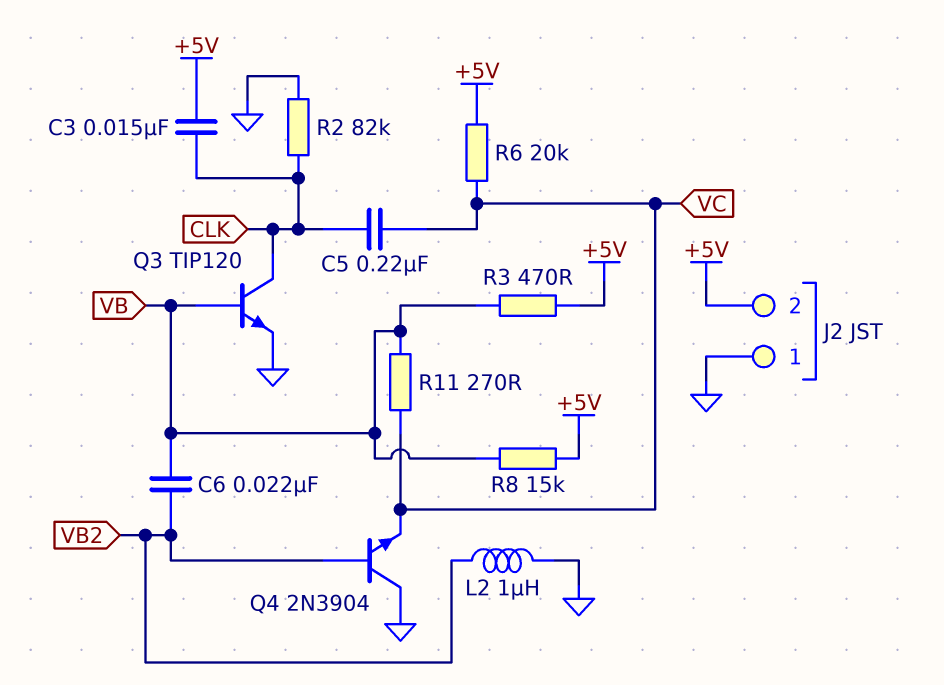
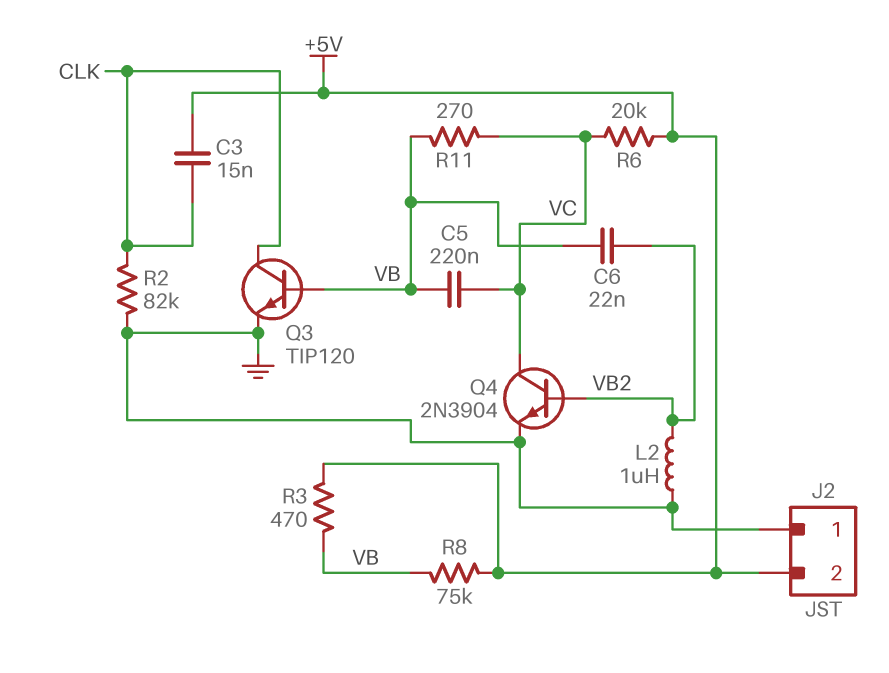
C5: 220nF (CLK, VC) -> 220nF (VB, VC)
Q4: NPN 2N3904 (B VB2, C GND, E VC) -> NPN 2N3904 (B VB2, C VC, E GND)
R8: 15k (+5V, VB) -> 75k (+5V, VB)

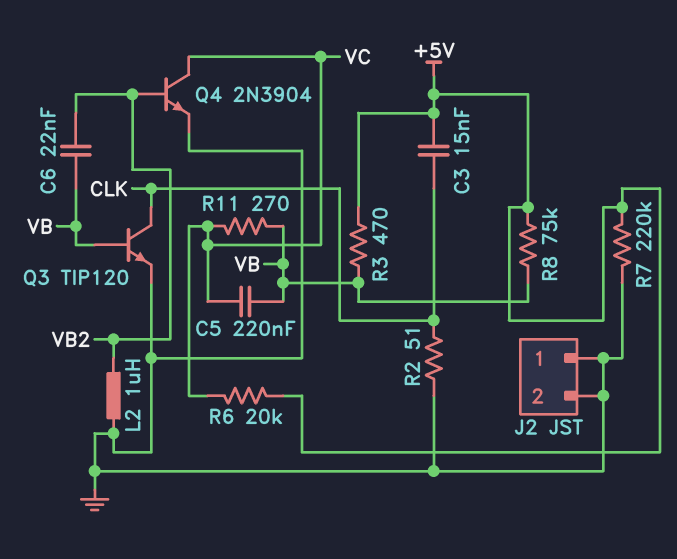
J2 pin 2: +5V -> GND
R2: 82k (CLK, GND) -> 51 (CLK, GND)
R7: none -> 220k (+5V, GND)

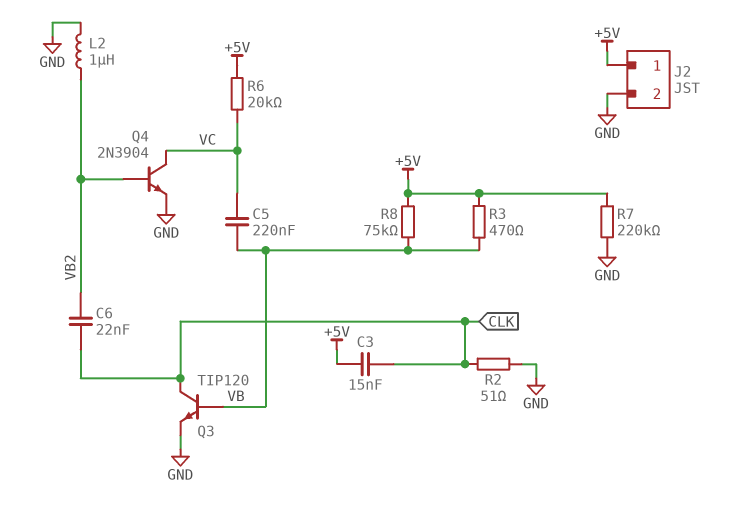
C6: 22nF (VB, VB2) -> 22nF (CLK, VB2)
J2 pin 1: GND -> +5V
R11: 270 (VB, VC) -> none

